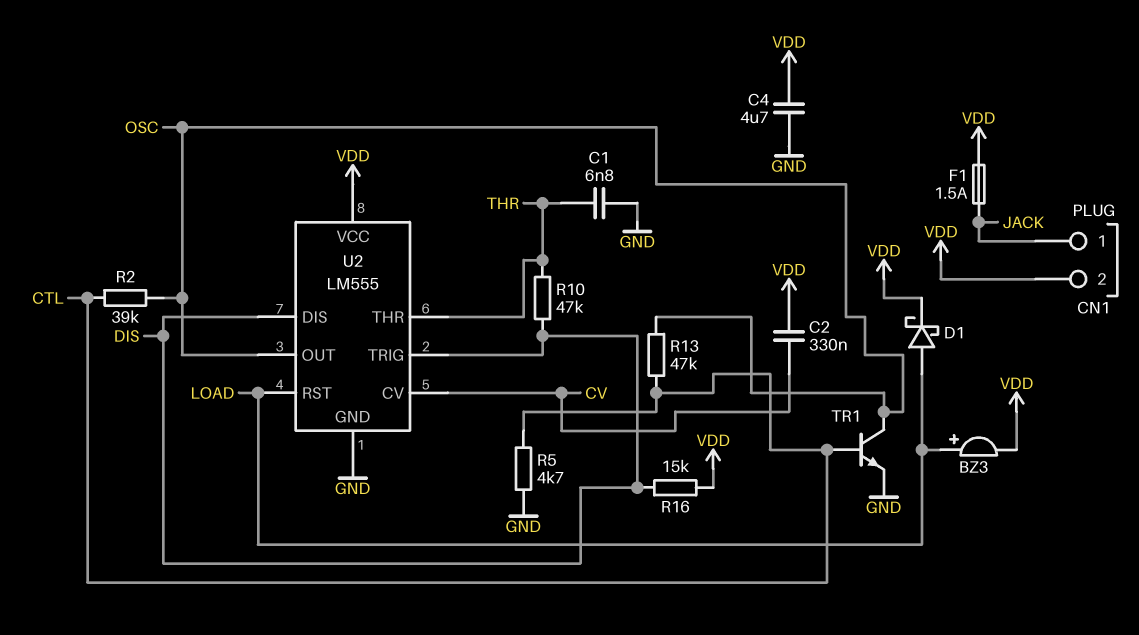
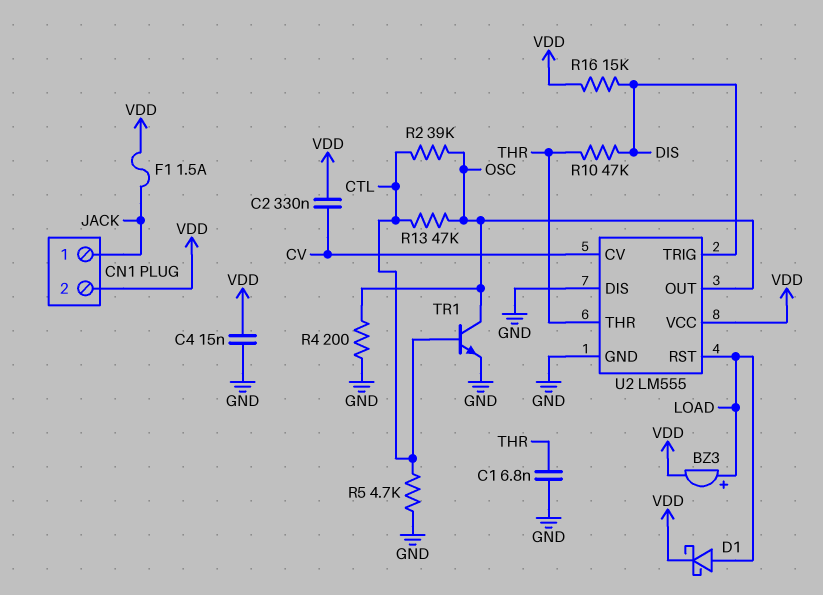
C4: 4.7uF (GND, VDD) -> 15nF (GND, VDD)
R4: none -> 200 (GND, OSC)
U2 pin DIS: DIS -> GND

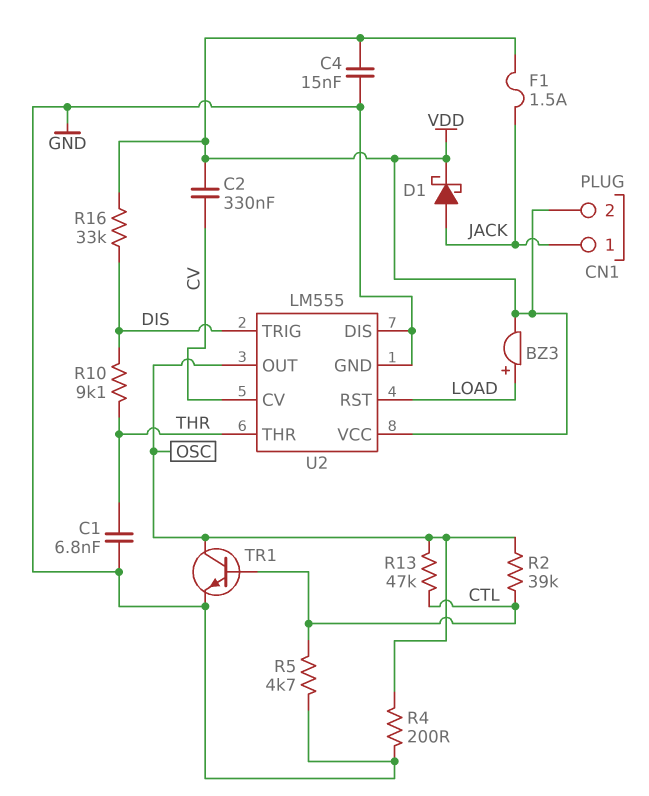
D1: schottky (A LOAD, K VDD) -> schottky (A JACK, K VDD)
R10: 47k (DIS, THR) -> 9.1k (DIS, THR)
R16: 15k (DIS, VDD) -> 33k (DIS, VDD)

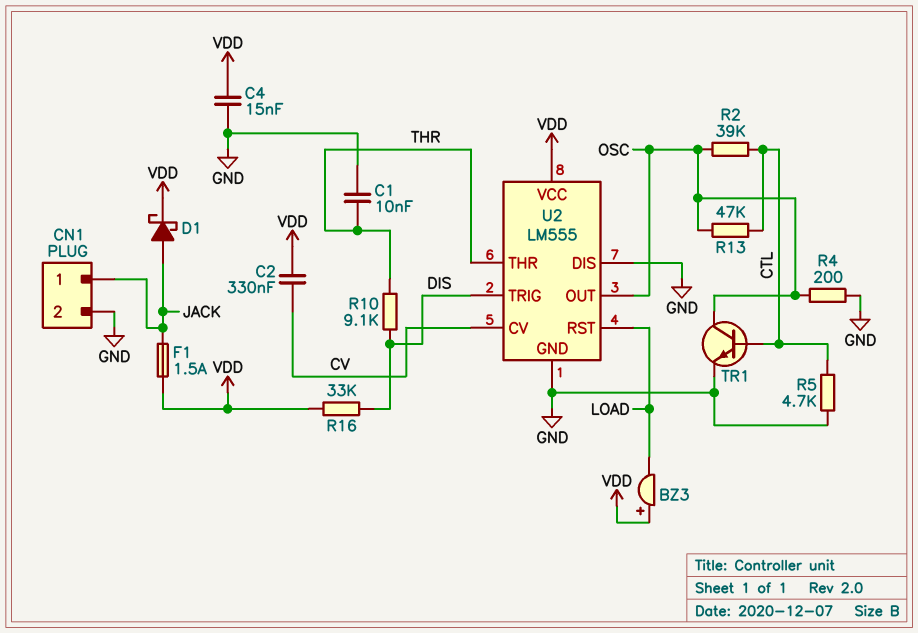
BZ3: buzzer (plus LOAD, minus VDD) -> buzzer (plus VDD, minus LOAD)
C1: 6.8nF (GND, THR) -> 10nF (GND, THR)
CN1 pin 2: VDD -> GND

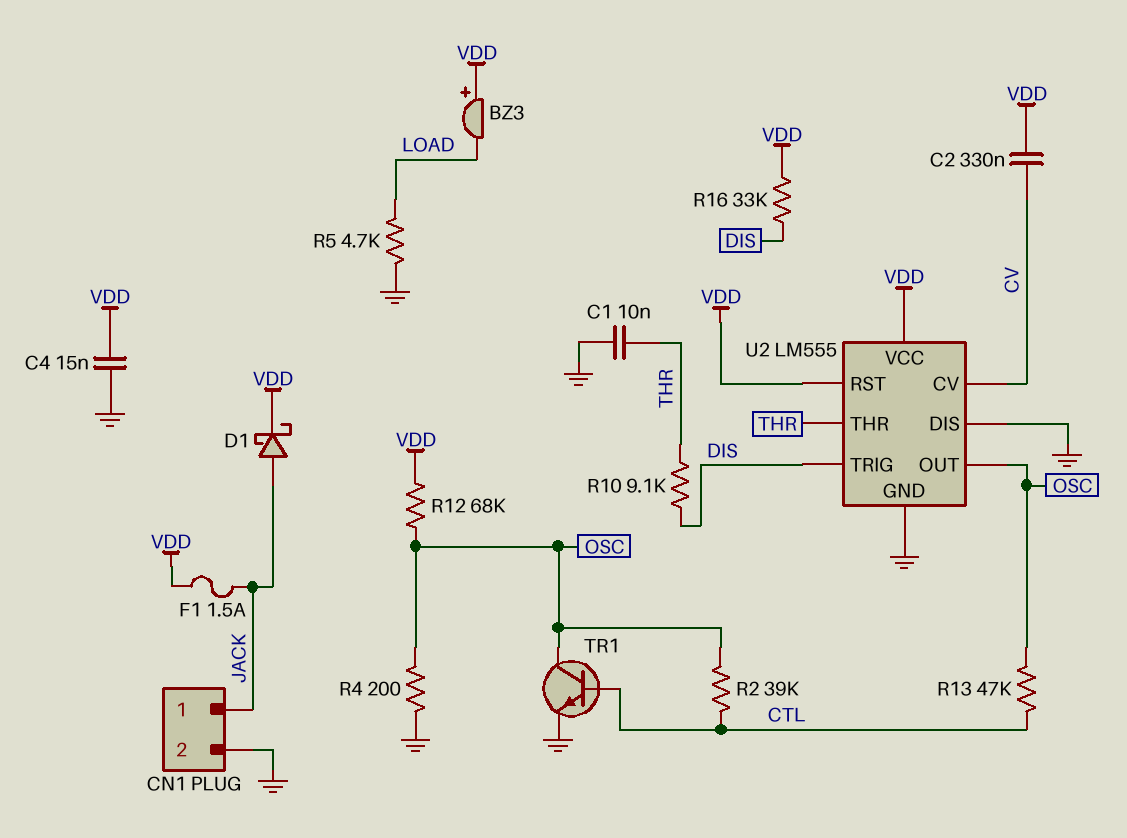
R5: 4.7k (CTL, GND) -> 4.7k (GND, LOAD)
R12: none -> 68k (OSC, VDD)
U2 pin RST: LOAD -> VDD

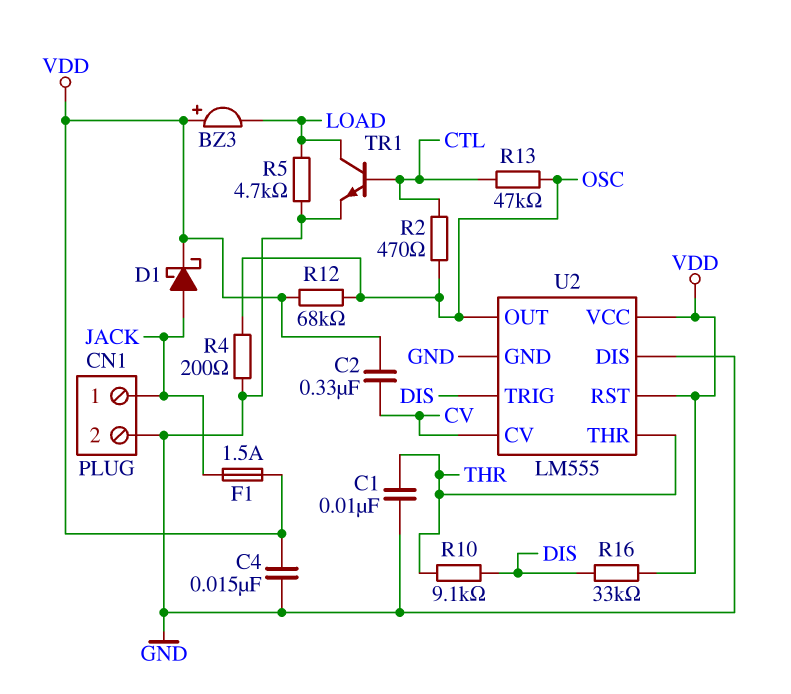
R2: 39k (CTL, OSC) -> 470 (CTL, OSC)
TR1: NPN (B CTL, C OSC, E GND) -> NPN (B CTL, C LOAD, E GND)

